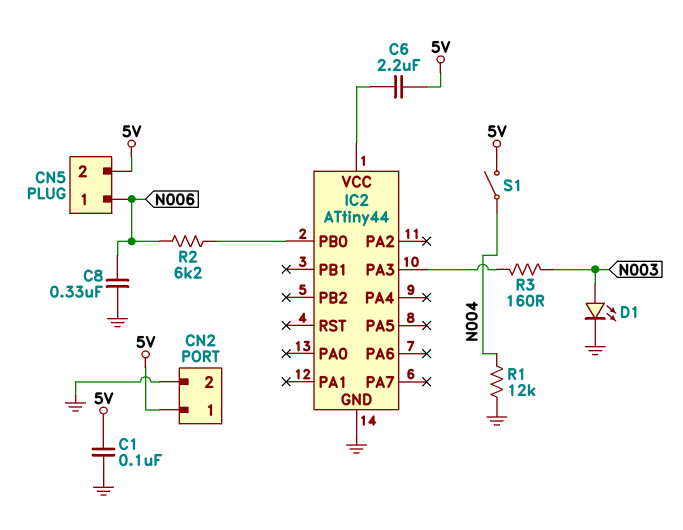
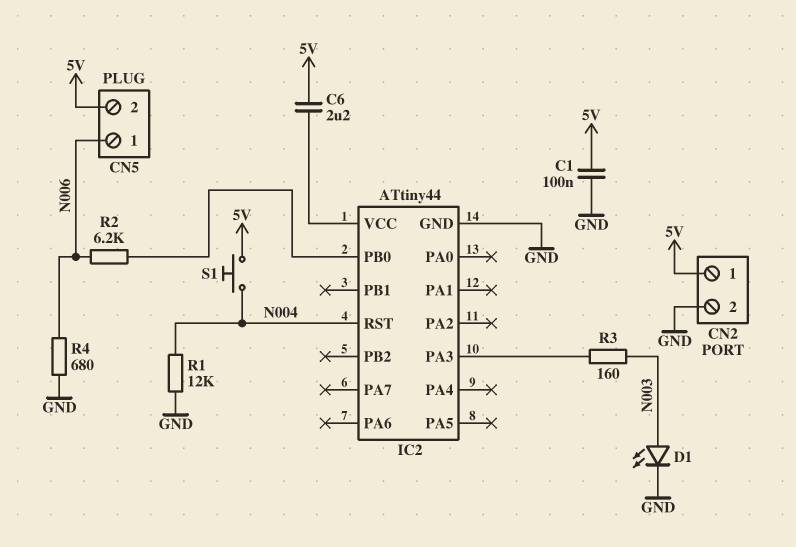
C8: 330nF (GND, N006) -> none
IC2 pin RST: none -> N004
R4: none -> 680 (GND, N006)
S1: switch (5V, N004) -> button (5V, N004)

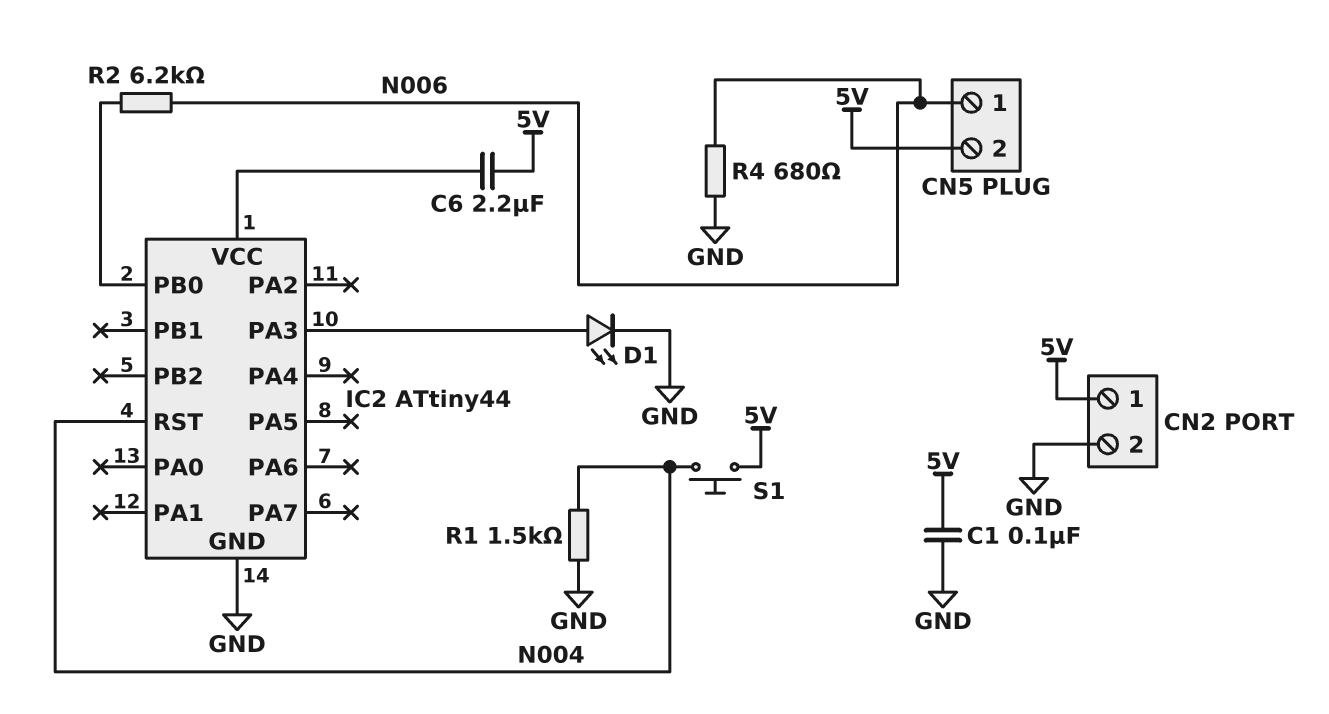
D1: LED (A N003, K GND) -> LED (A IC2/PA3, K GND)
R1: 12k (GND, N004) -> 1.5k (GND, N004)
R3: 160 (IC2/PA3, N003) -> none

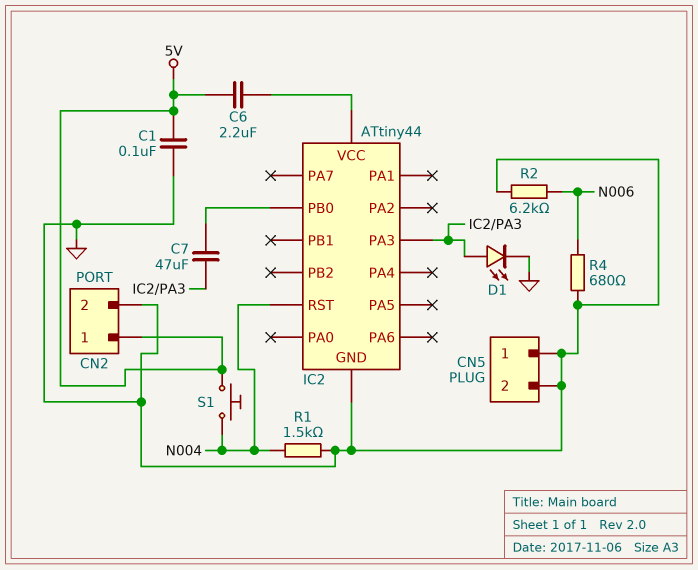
C7: none -> 47uF (IC2/PA3, IC2/PB0)
CN5 pin 1: N006 -> GND
CN5 pin 2: 5V -> GND
R2: 6.2k (IC2/PB0, N006) -> 6.2k (GND, N006)

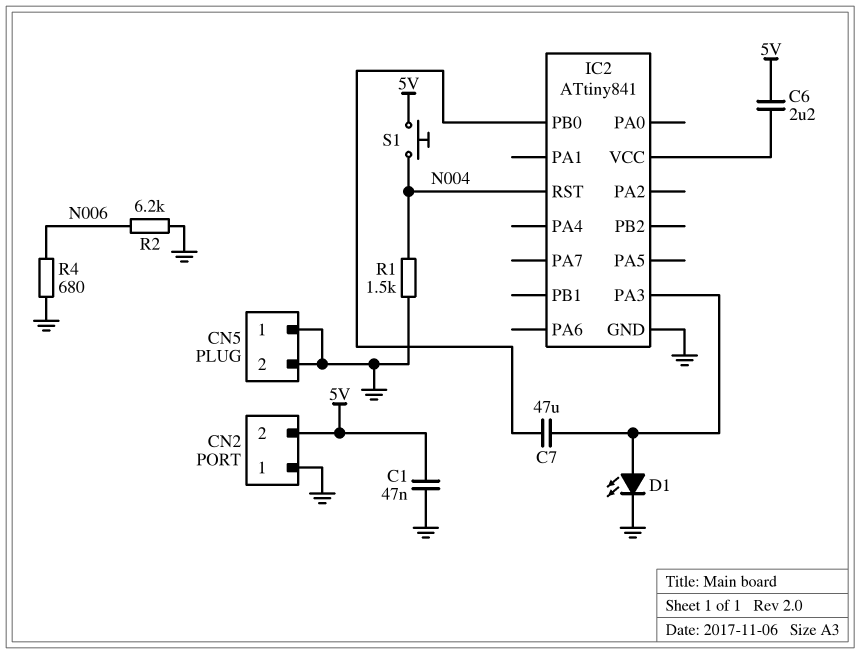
C1: 100nF (5V, GND) -> 47nF (5V, GND)
CN2 pin 1: 5V -> GND
CN2 pin 2: GND -> 5V
IC2: ATtiny44 -> ATtiny841

